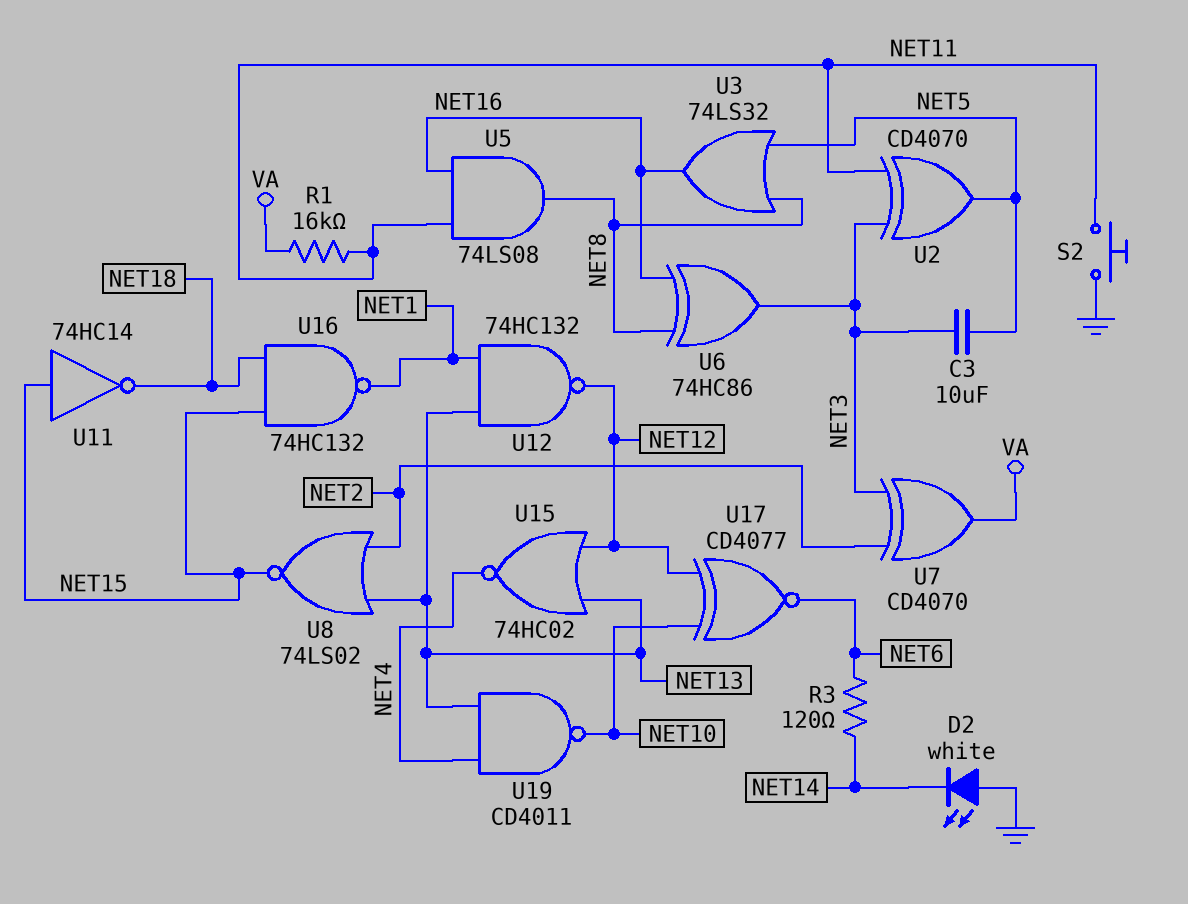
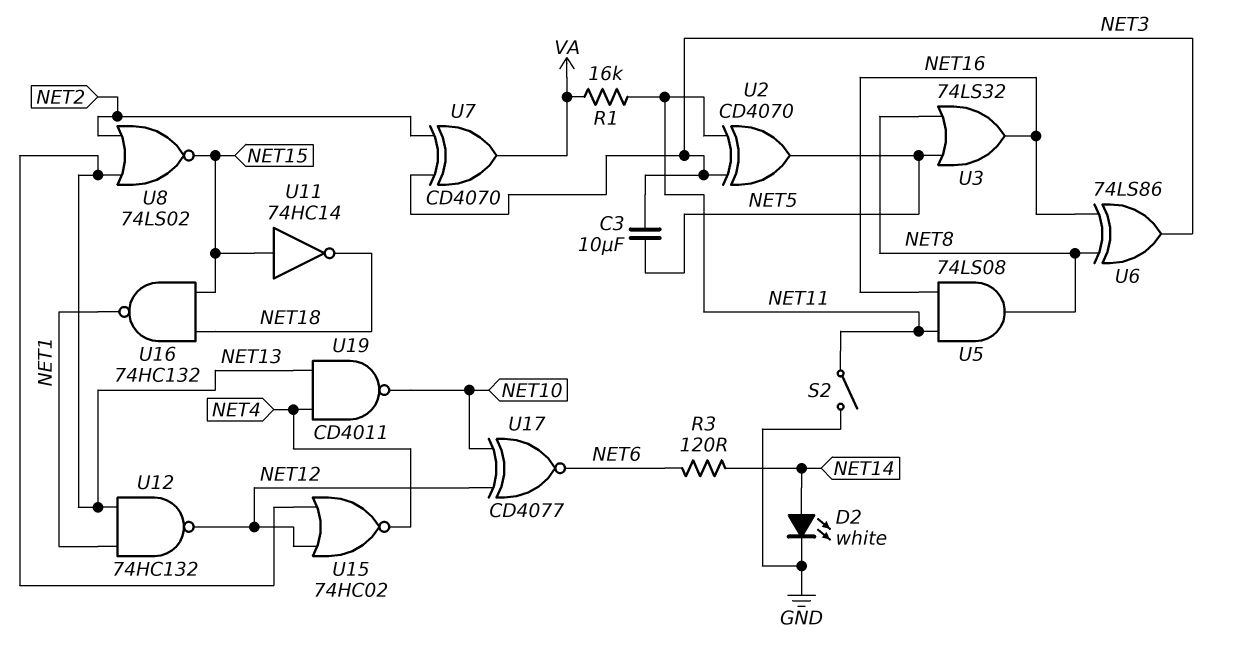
D2: LED white (A GND, K NET14) -> LED white (A NET14, K GND)
S2: button (GND, NET11) -> switch (GND, NET11)
U6: XOR 74HC86 (in NET8, in NET16, out NET3) -> XOR 74LS86 (in NET8, in NET16, out NET3)

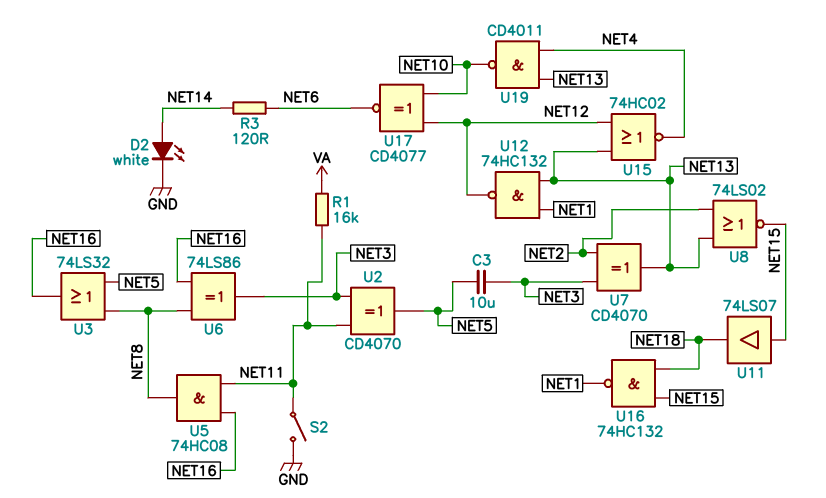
U5: AND 74LS08 (in NET11, in NET16, out NET8) -> AND 74HC08 (in NET11, in NET16, out NET8)
U7: XOR CD4070 (in NET2, in NET3, out VA) -> XOR CD4070 (in NET2, in NET3, out NET13)
U11: NOT 74HC14 (in NET15, out NET18) -> buffer 74LS07 (in NET15, out NET18)

